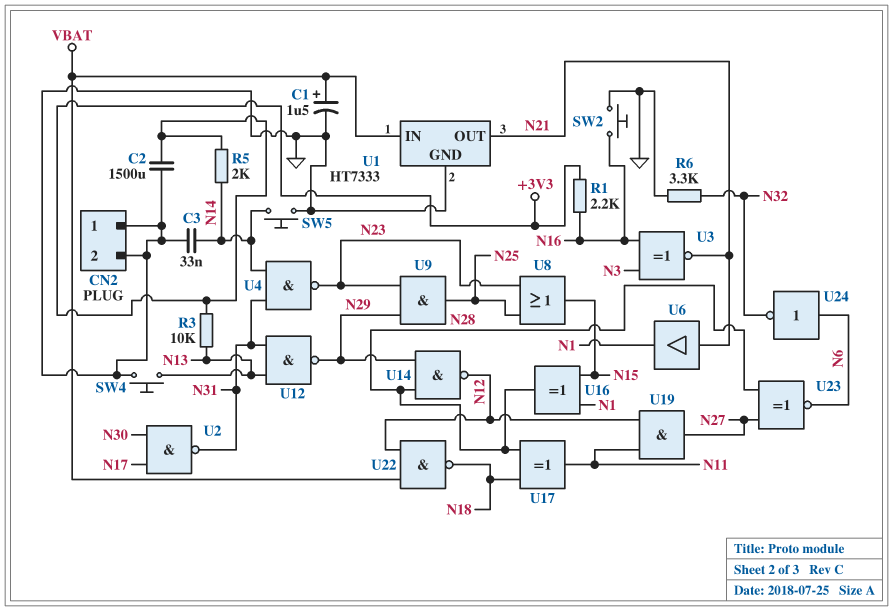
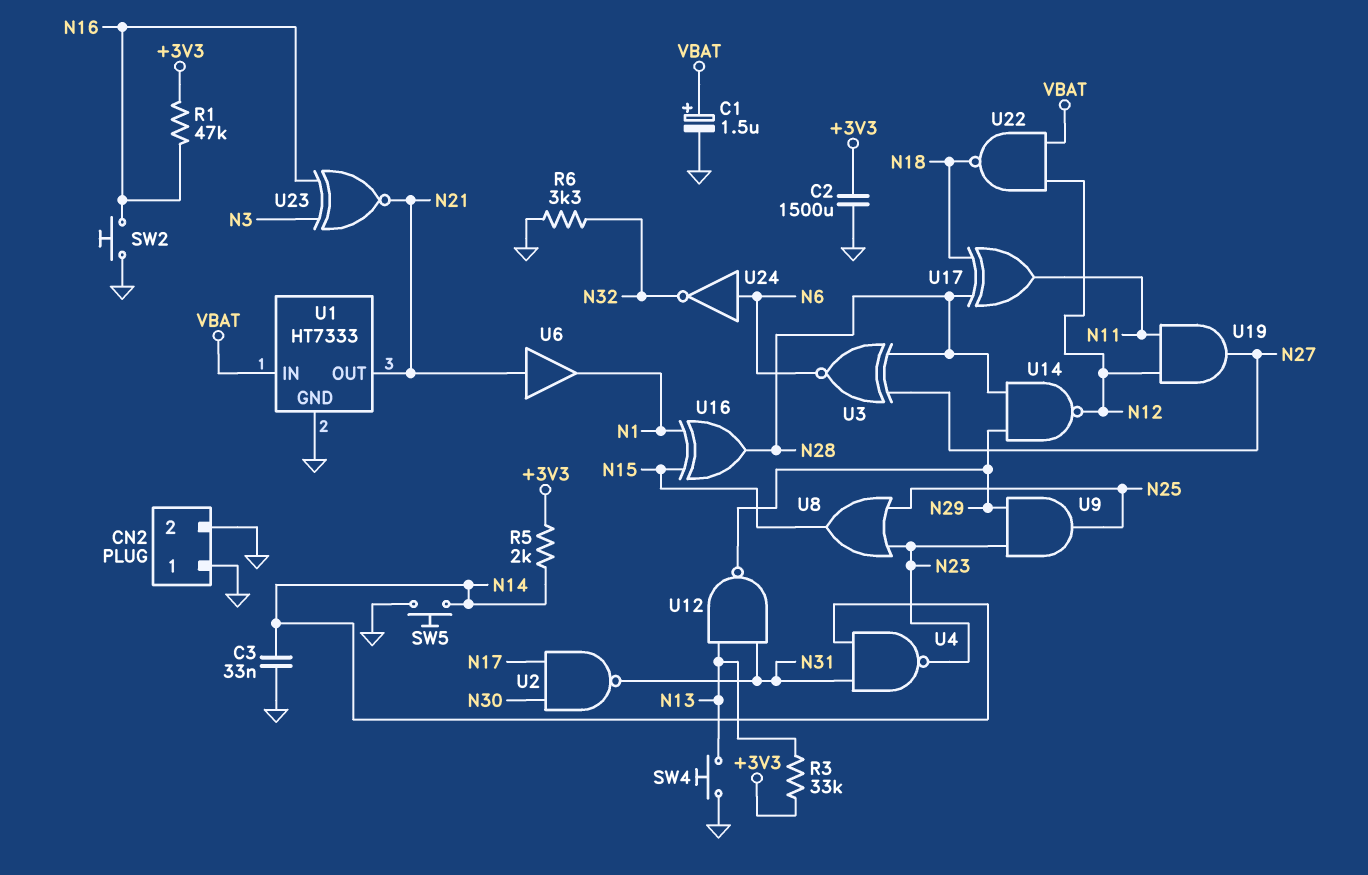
R1: 2.2k (+3V3, N16) -> 47k (+3V3, N16)
R3: 10k (+3V3, N13) -> 33k (+3V3, N13)
U3: XNOR (in N3, in N16, out N21) -> XNOR (in N27, in N28, out N6)
U23: XNOR (in N27, in N28, out N6) -> XNOR (in N3, in N16, out N21)

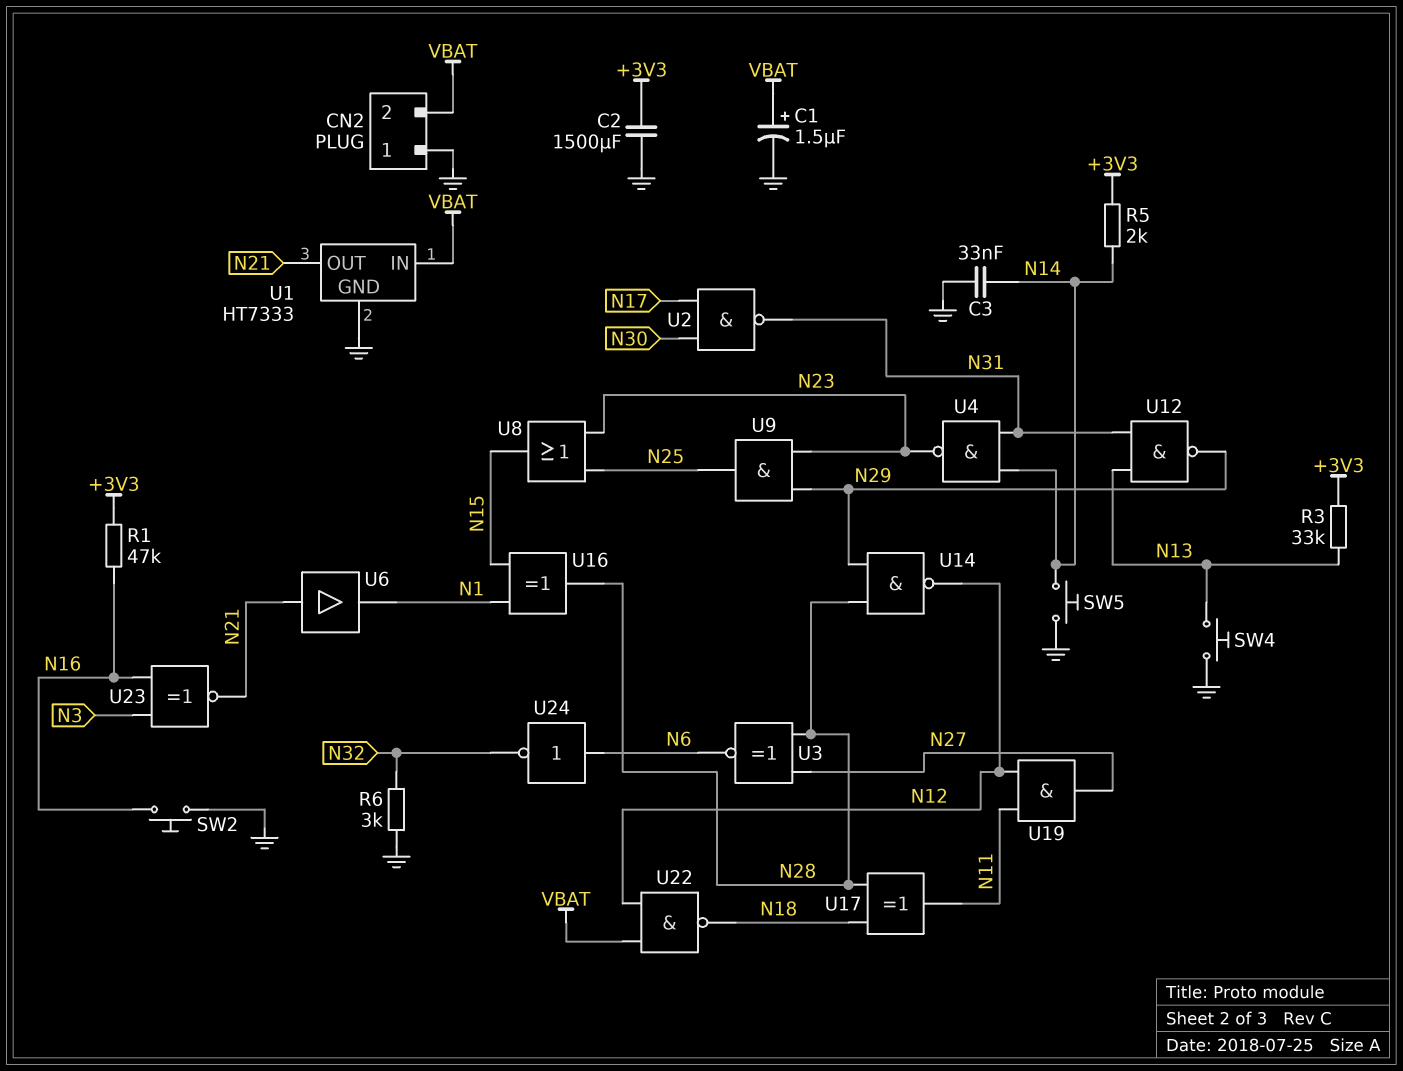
CN2 pin 2: GND -> VBAT
R6: 3.3k (GND, N32) -> 3k (GND, N32)

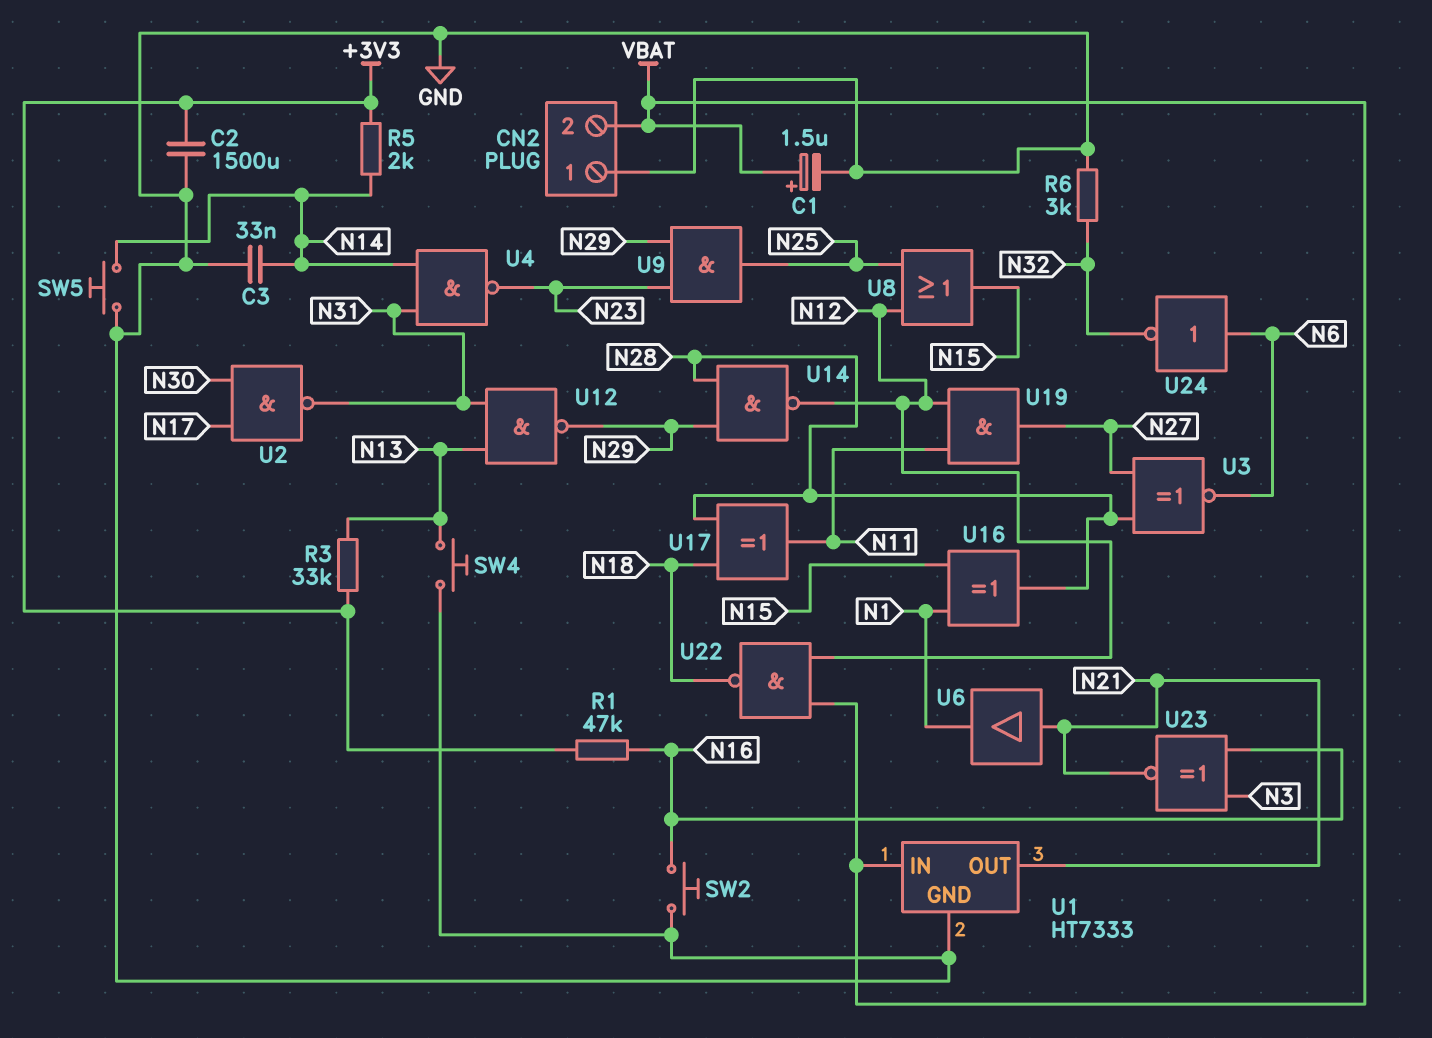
U8: OR (in N23, in N25, out N15) -> OR (in N12, in N25, out N15)

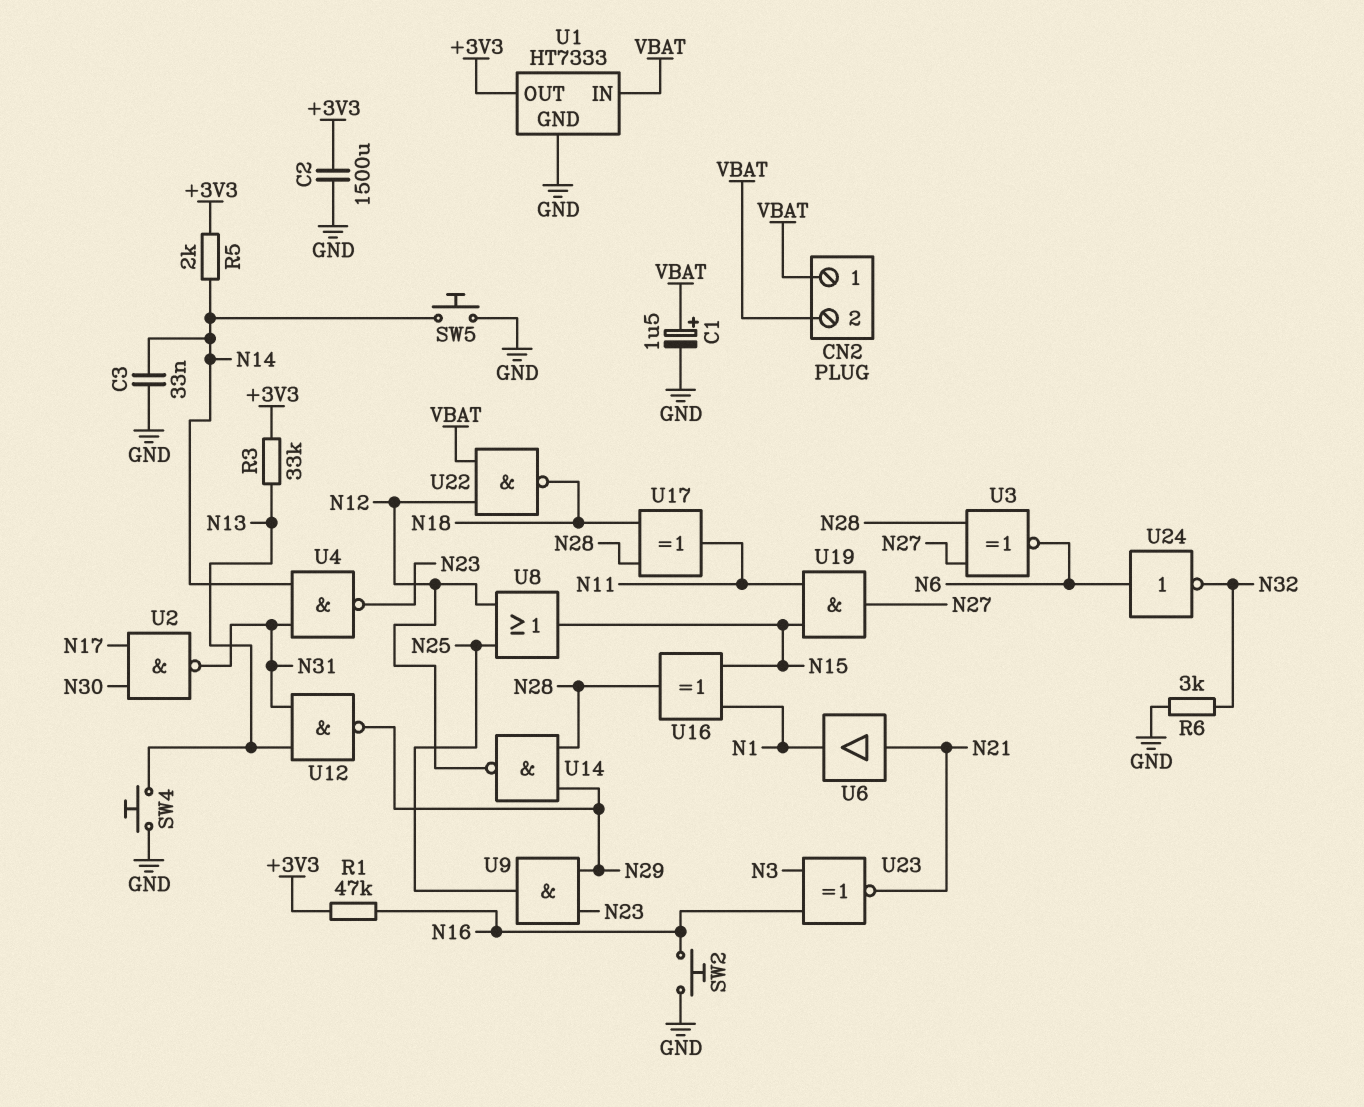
CN2 pin 1: GND -> VBAT
U1 pin OUT: N21 -> +3V3
U19: AND (in N11, in N12, out N27) -> AND (in N11, in N15, out N27)

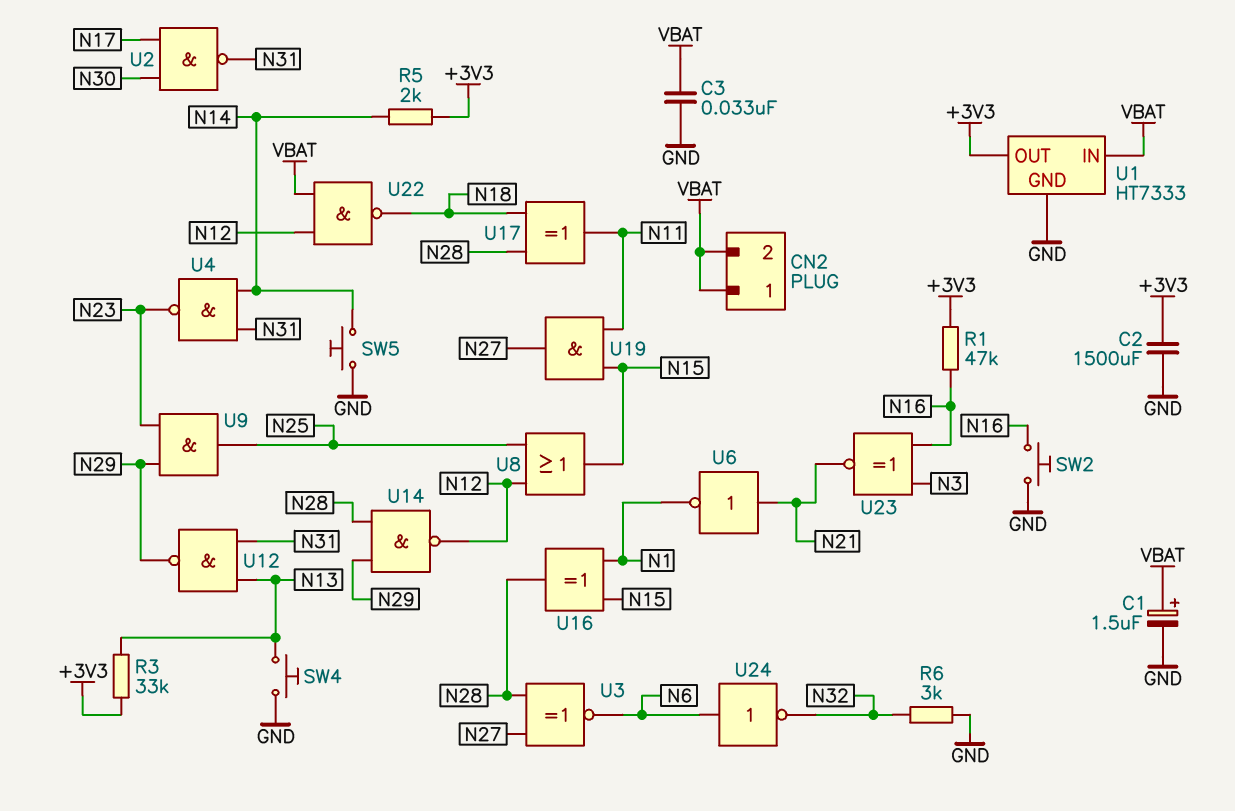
C3: 33nF (GND, N14) -> 33nF (GND, VBAT)
U6: buffer (in N21, out N1) -> NOT (in N21, out N1)

